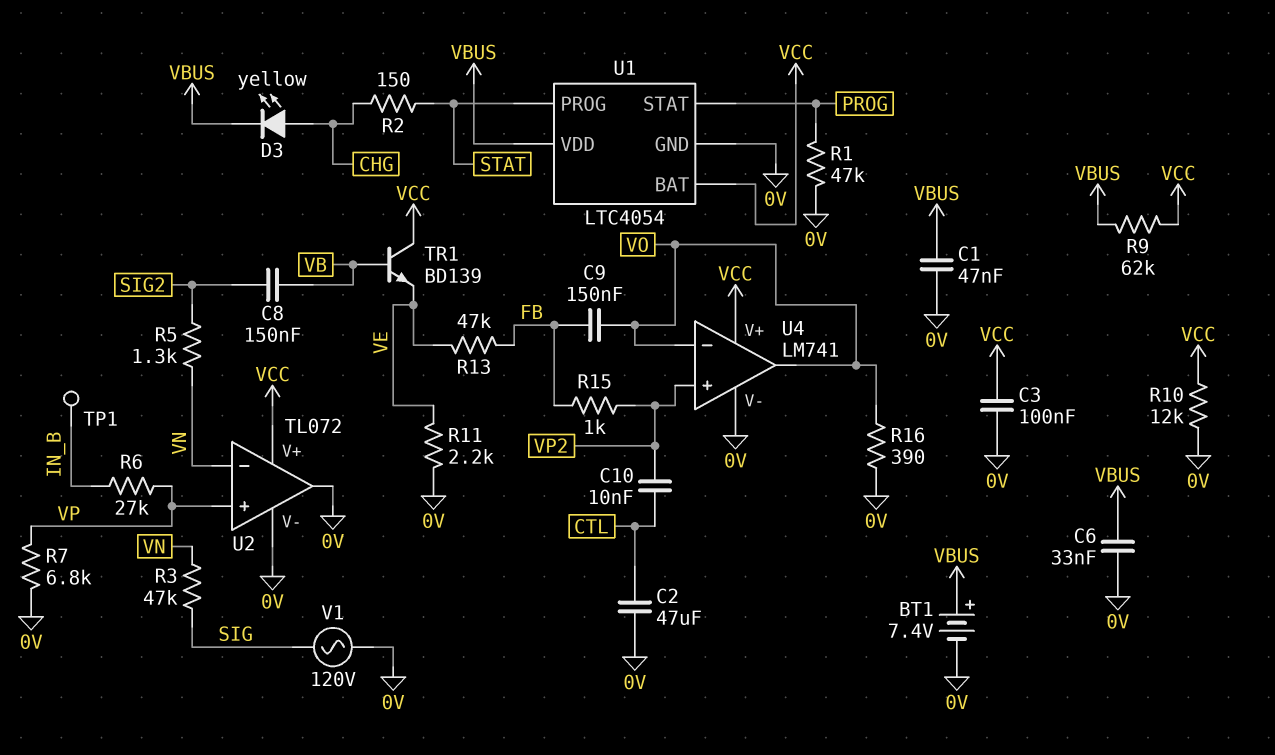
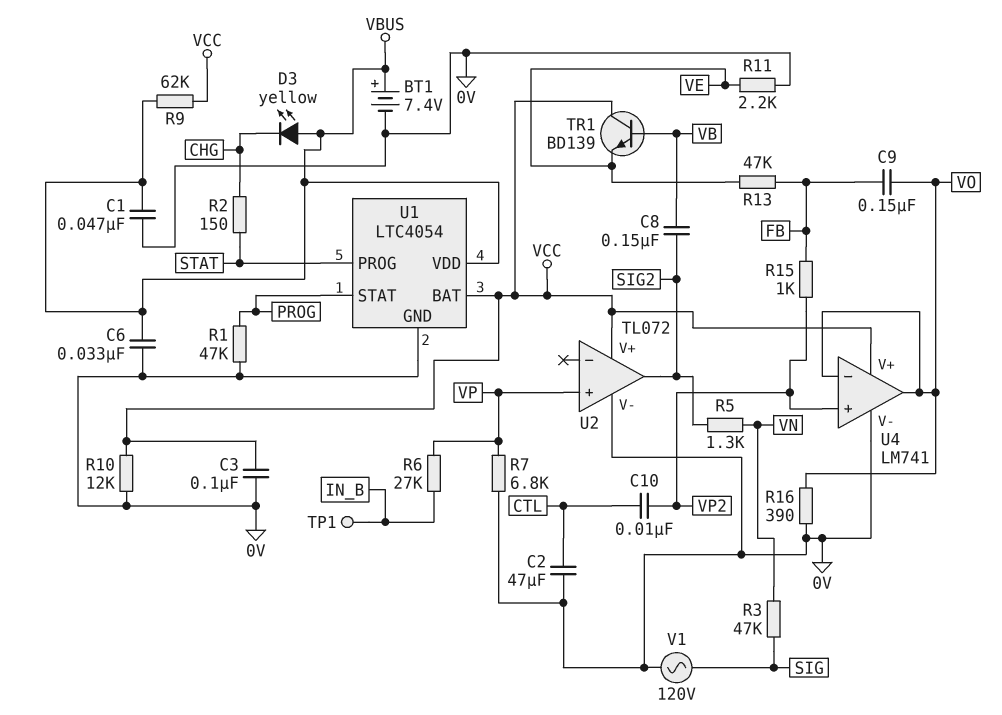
D3: LED yellow (A CHG, K VBUS) -> LED yellow (A VBUS, K CHG)
U2 pin in-: VN -> none
U2 pin out: 0V -> SIG2

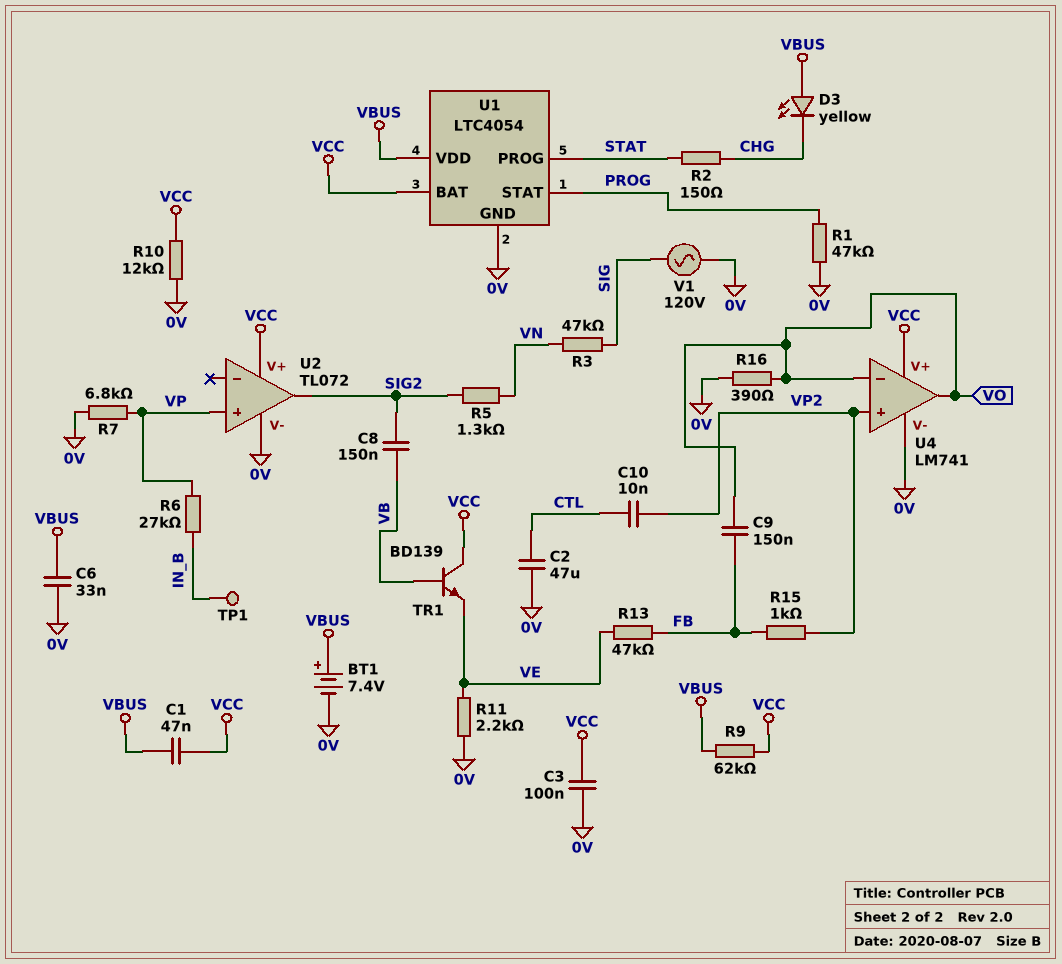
C1: 47nF (0V, VBUS) -> 47nF (VBUS, VCC)

